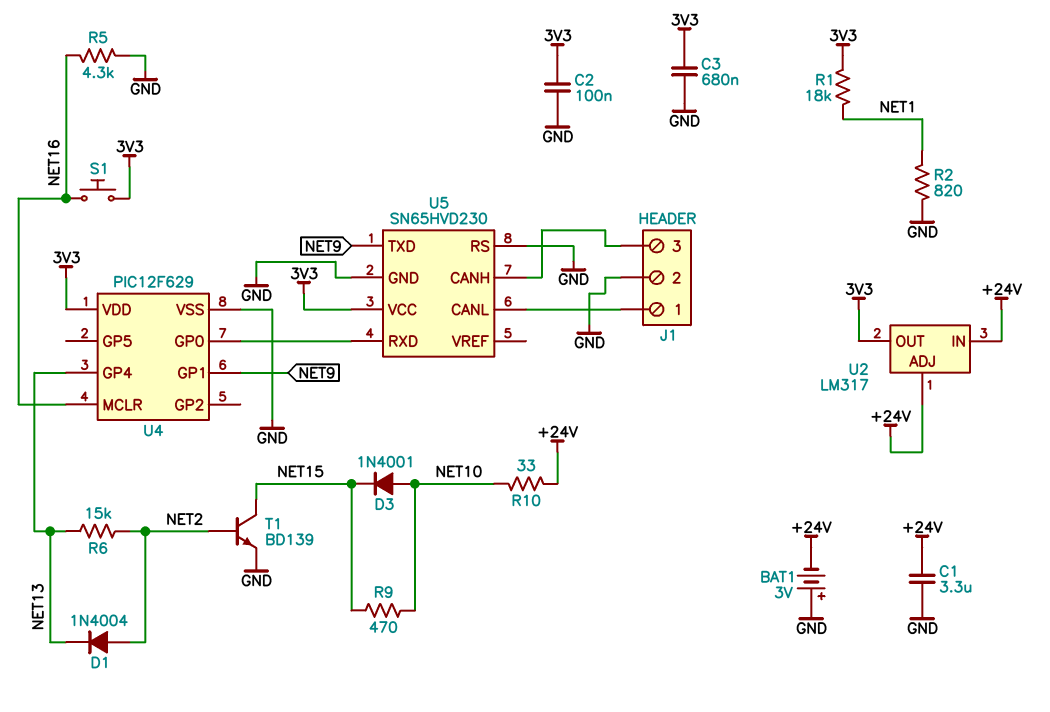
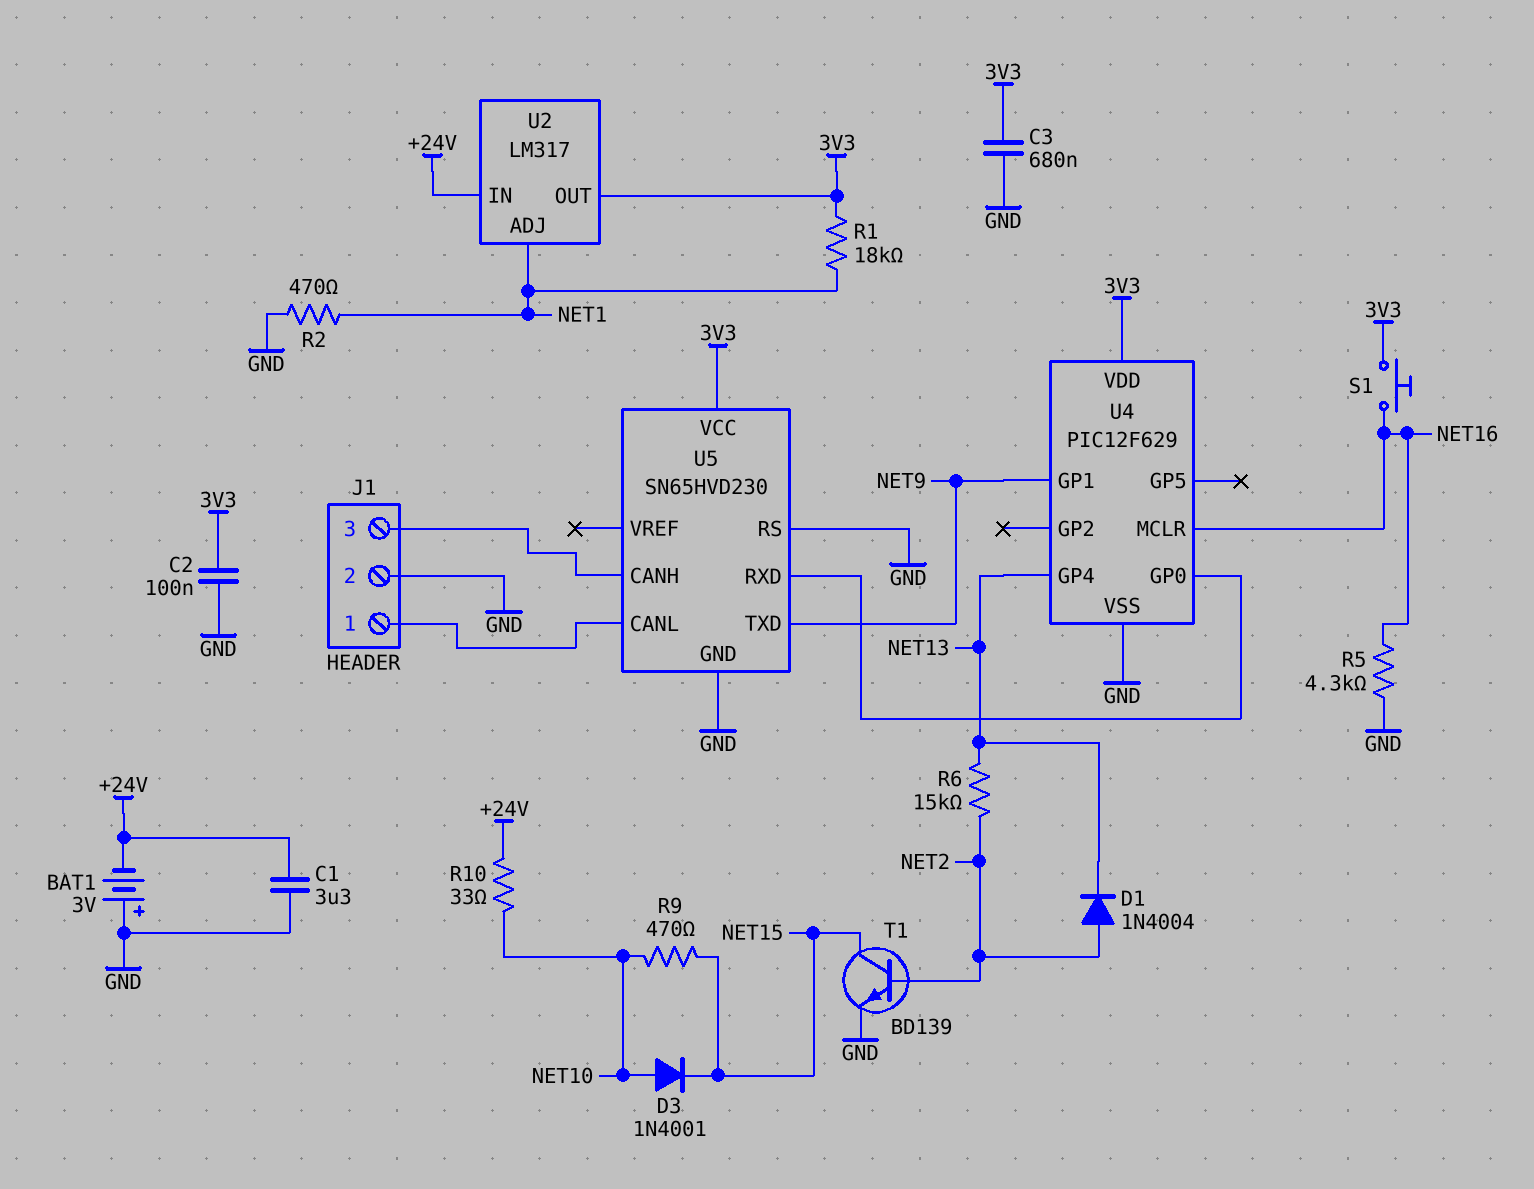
R2: 820 (GND, NET1) -> 470 (GND, NET1)
U2 pin ADJ: +24V -> NET1

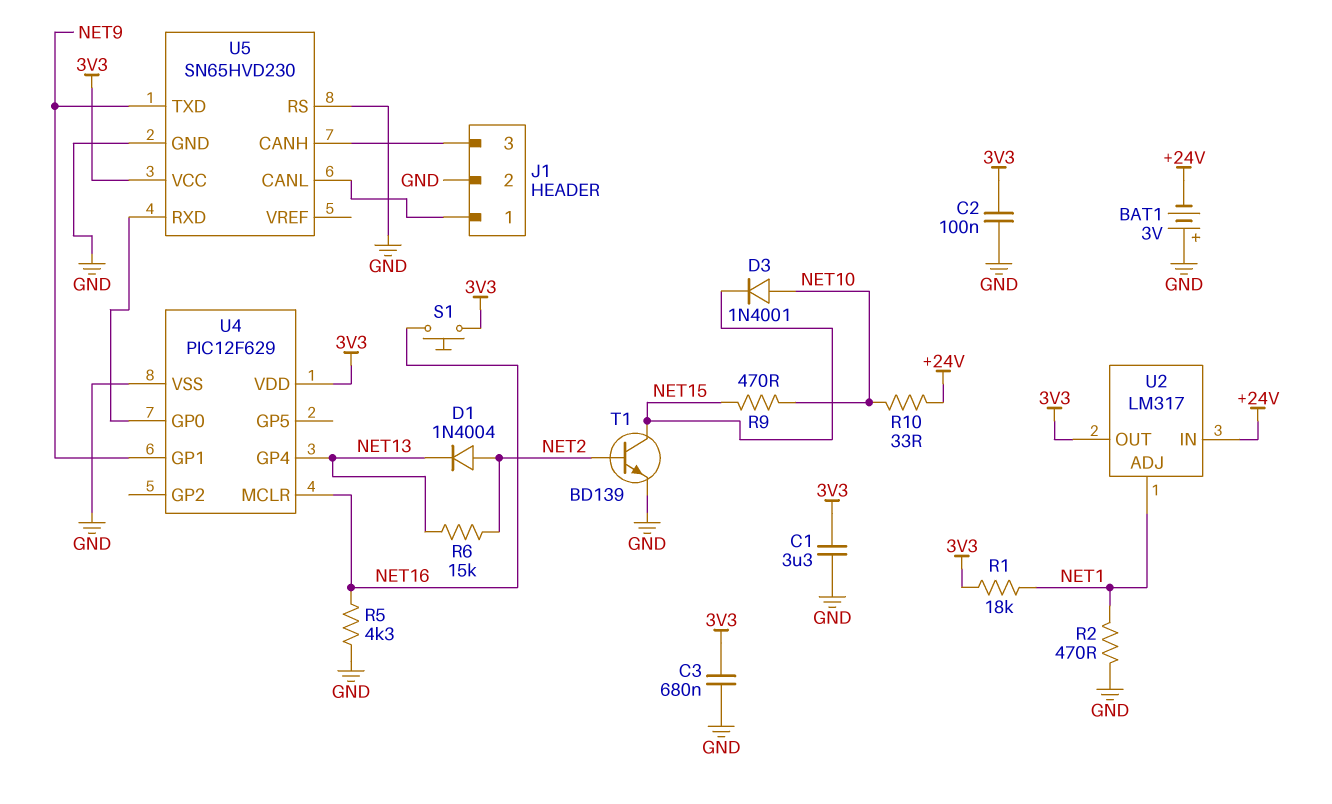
C1: 3.3uF (+24V, GND) -> 3.3uF (3V3, GND)

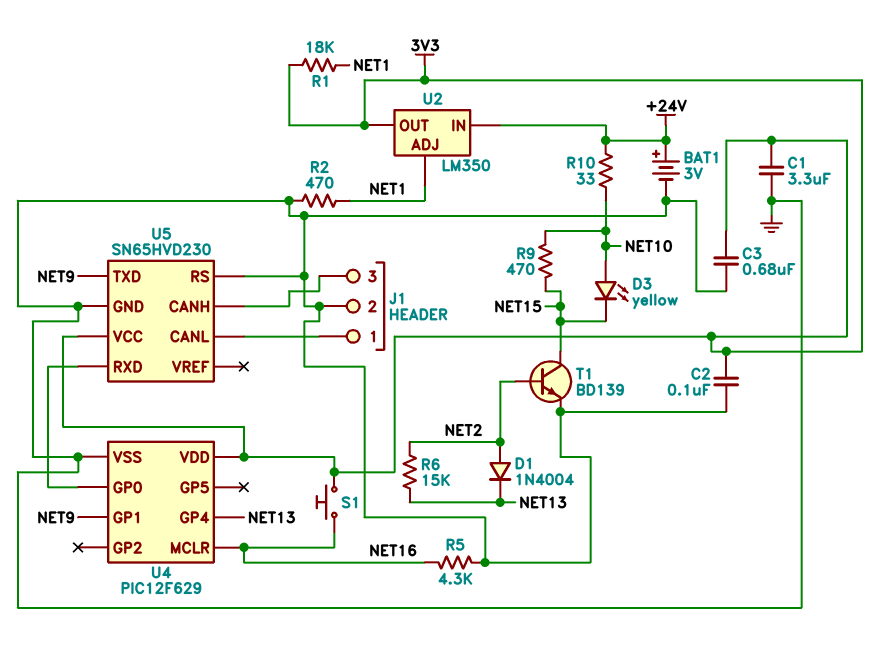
BAT1: 3V (plus GND, minus +24V) -> 3V (plus +24V, minus GND)
D3: diode 1N4001 (A NET10, K NET15) -> LED yellow (A NET10, K NET15)
U2: LM317 -> LM350

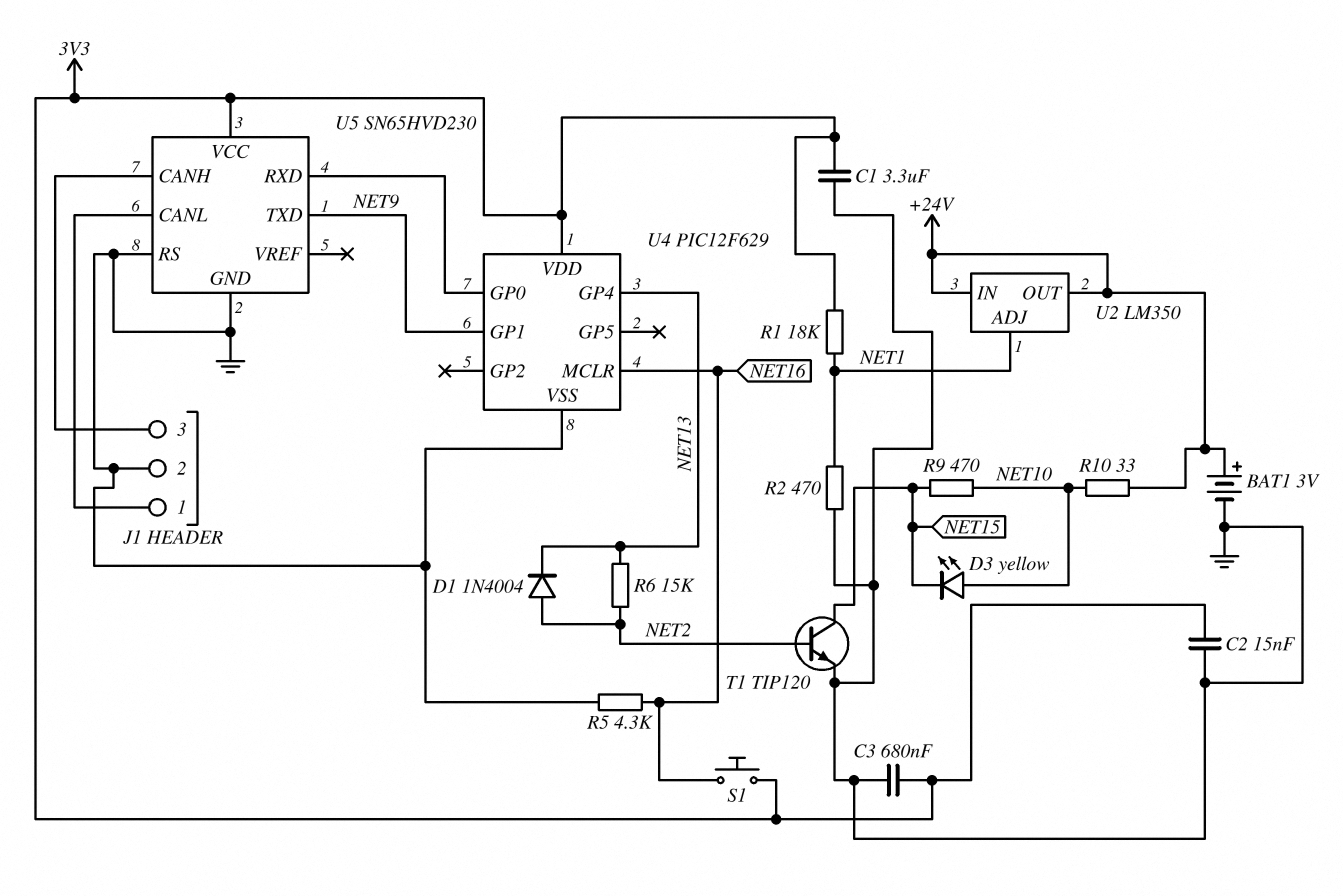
C2: 100nF (3V3, GND) -> 15nF (3V3, GND)
T1: NPN BD139 (B NET2, C NET15, E GND) -> NPN TIP120 (B NET2, C NET15, E GND)
U2 pin OUT: 3V3 -> +24V

